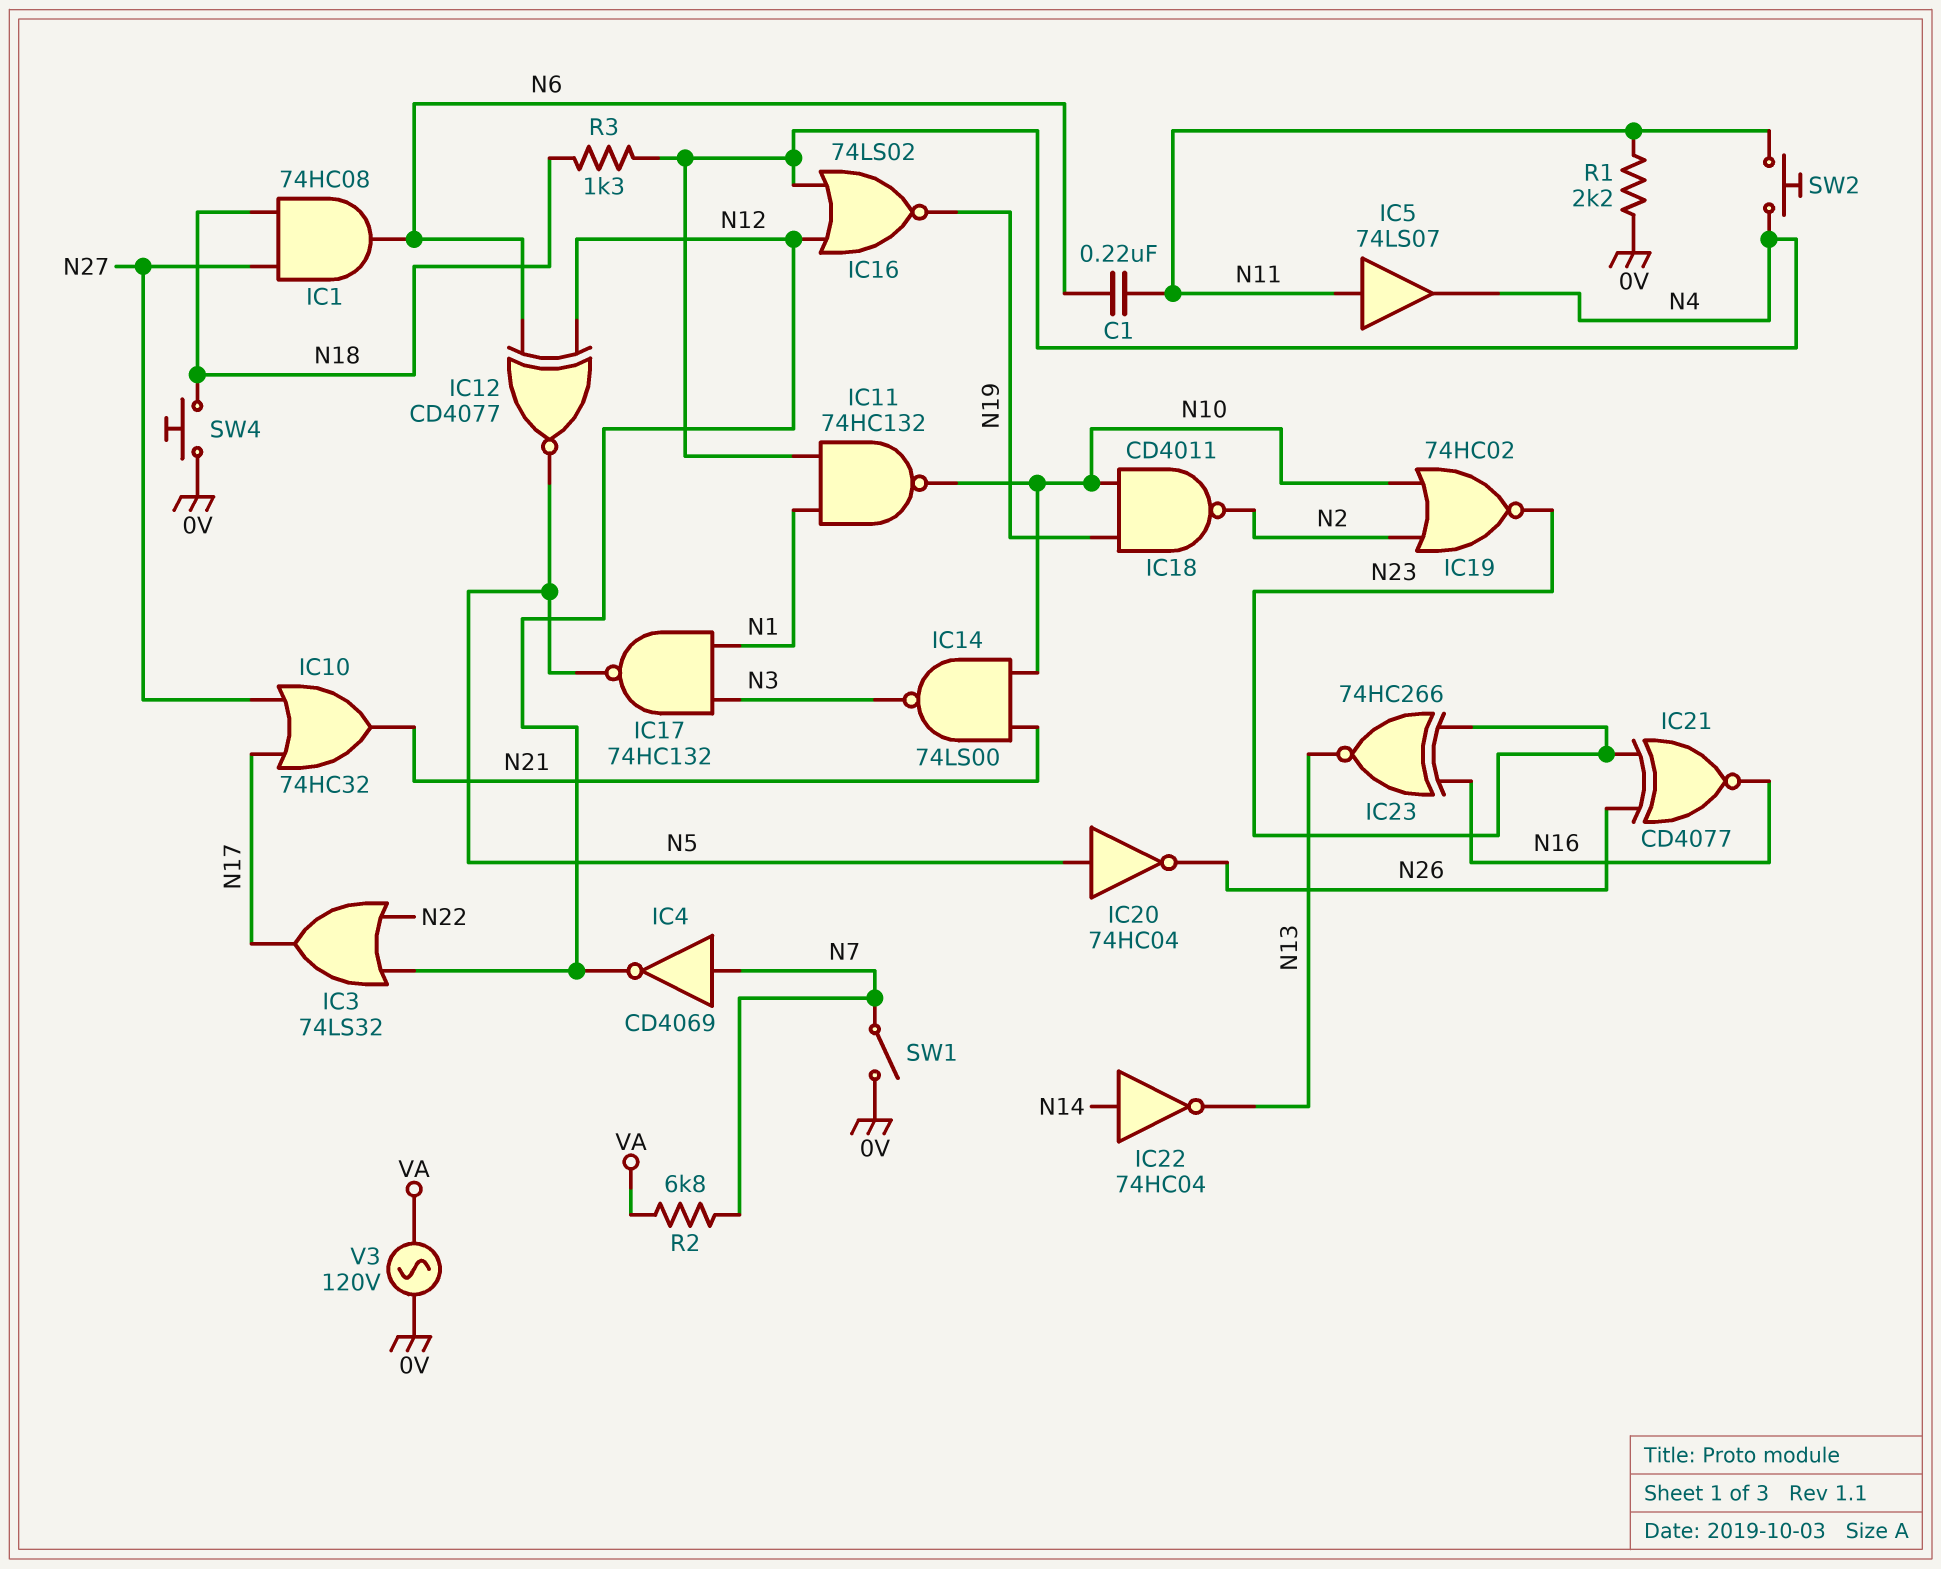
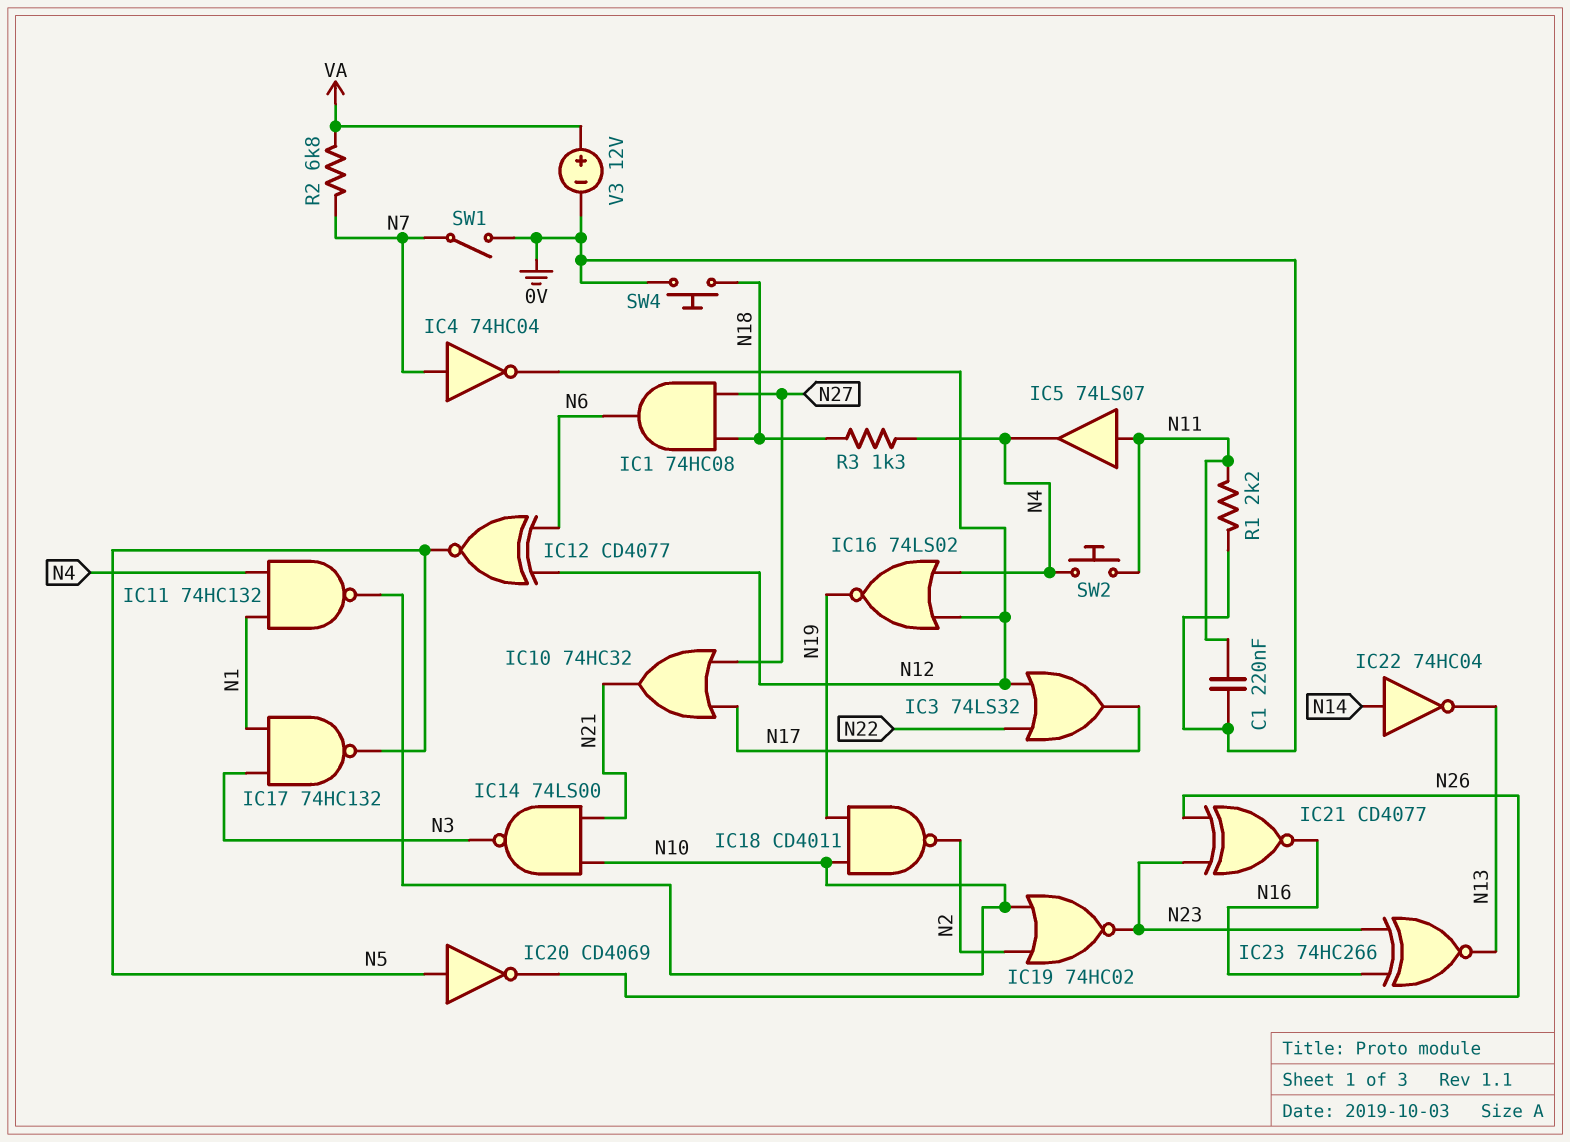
C1: 220nF (N6, N11) -> 220nF (0V, N11)
IC4: NOT CD4069 (in N7, out N12) -> NOT 74HC04 (in N7, out N12)
IC20: NOT 74HC04 (in N5, out N26) -> NOT CD4069 (in N5, out N26)
V3: AC 120V (0V, VA) -> 12V (plus VA, minus 0V)

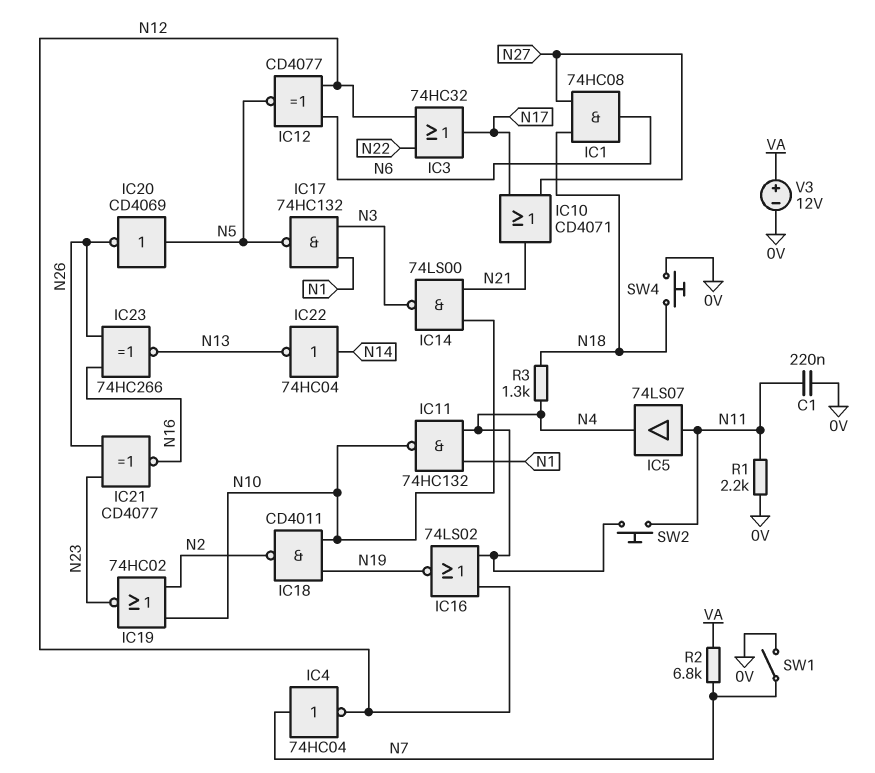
IC3: OR 74LS32 (in N12, in N22, out N17) -> OR 74HC32 (in N12, in N22, out N17)
IC10: OR 74HC32 (in N17, in N27, out N21) -> OR CD4071 (in N17, in N27, out N21)
IC23: XNOR 74HC266 (in N16, in N23, out N13) -> XNOR 74HC266 (in N16, in N26, out N13)

